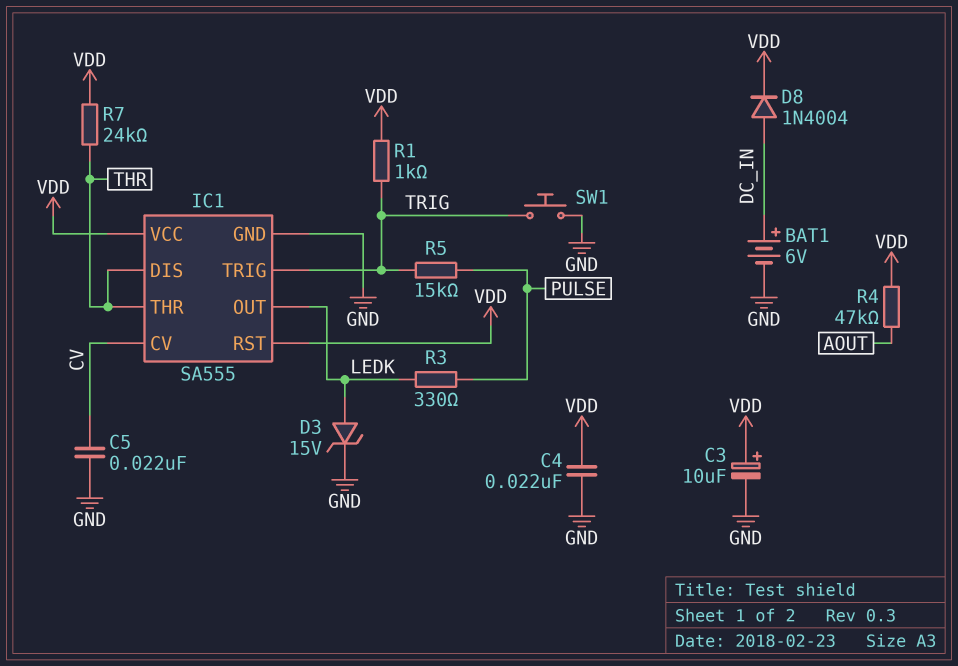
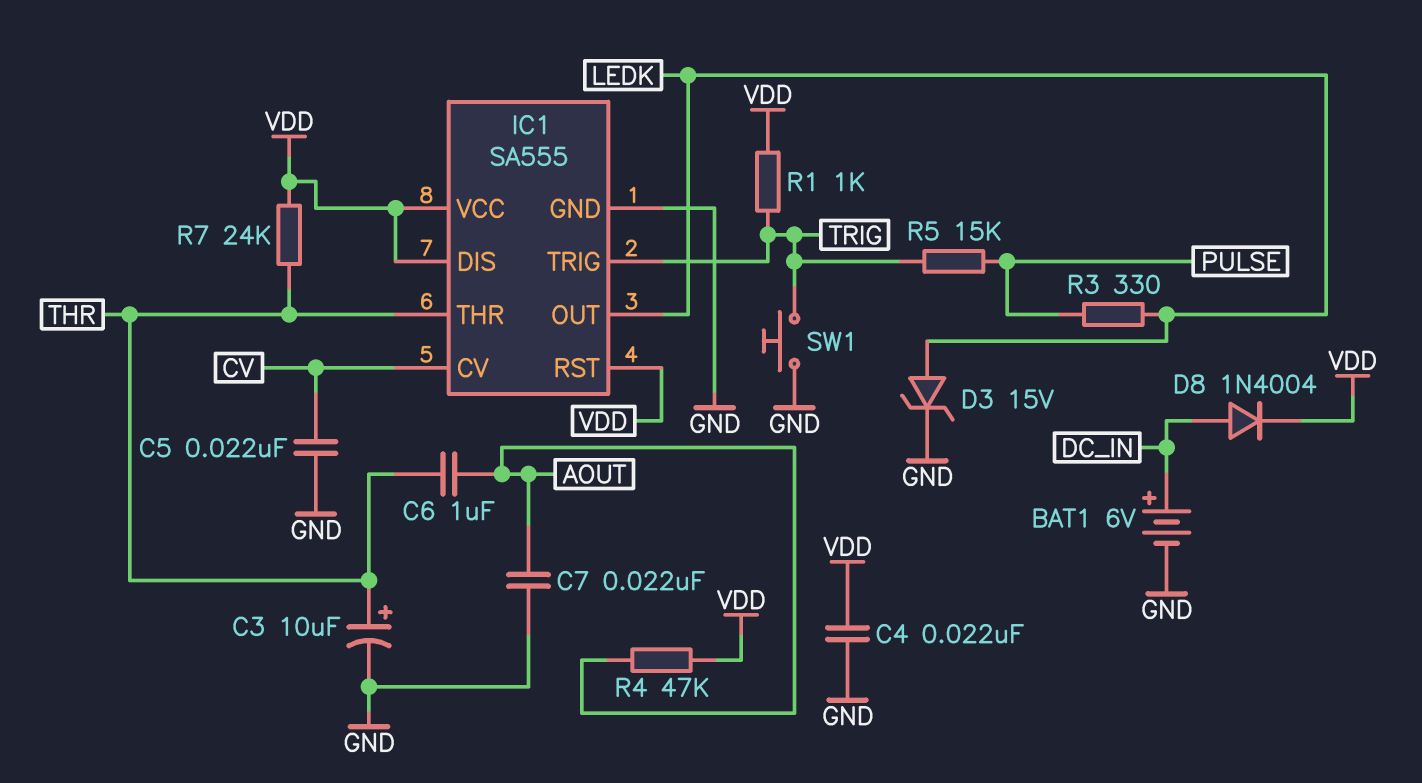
C3: 10uF (plus VDD, minus GND) -> 10uF (plus THR, minus GND)
C6: none -> 1uF (AOUT, THR)
C7: none -> 22nF (AOUT, GND)
IC1 pin DIS: THR -> VDD

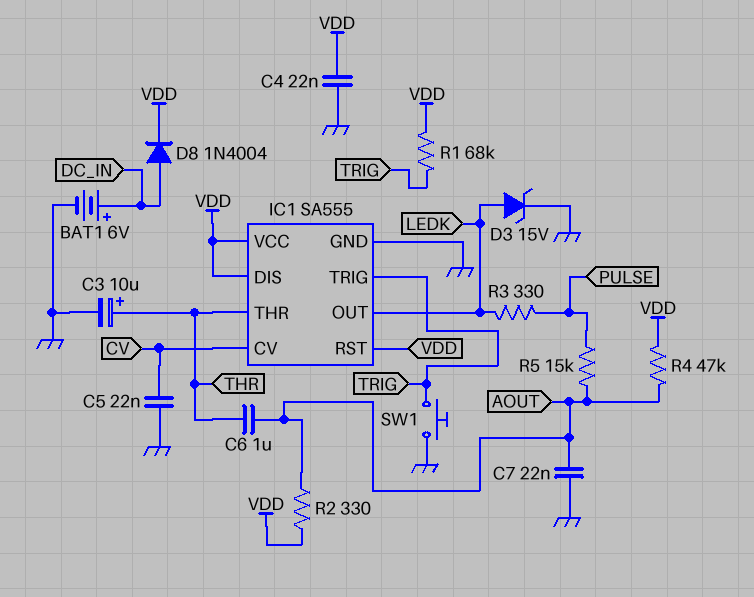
R1: 1k (TRIG, VDD) -> 68k (TRIG, VDD)
R2: none -> 330 (AOUT, VDD)
R5: 15k (PULSE, TRIG) -> 15k (AOUT, PULSE)
R7: 24k (THR, VDD) -> none

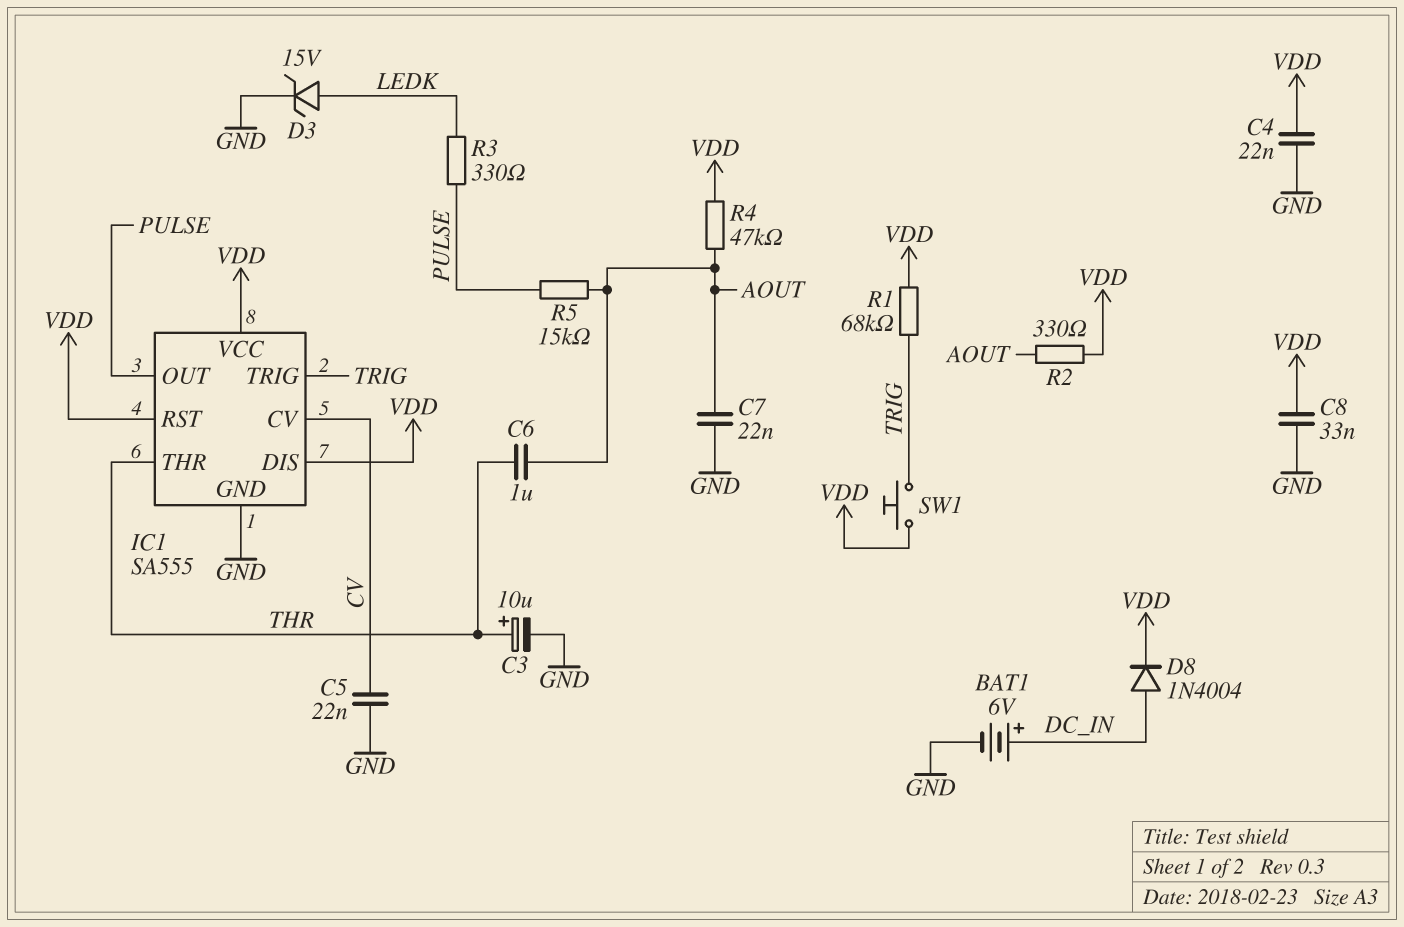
C8: none -> 33nF (GND, VDD)
IC1 pin OUT: LEDK -> PULSE
SW1: button (GND, TRIG) -> button (TRIG, VDD)

